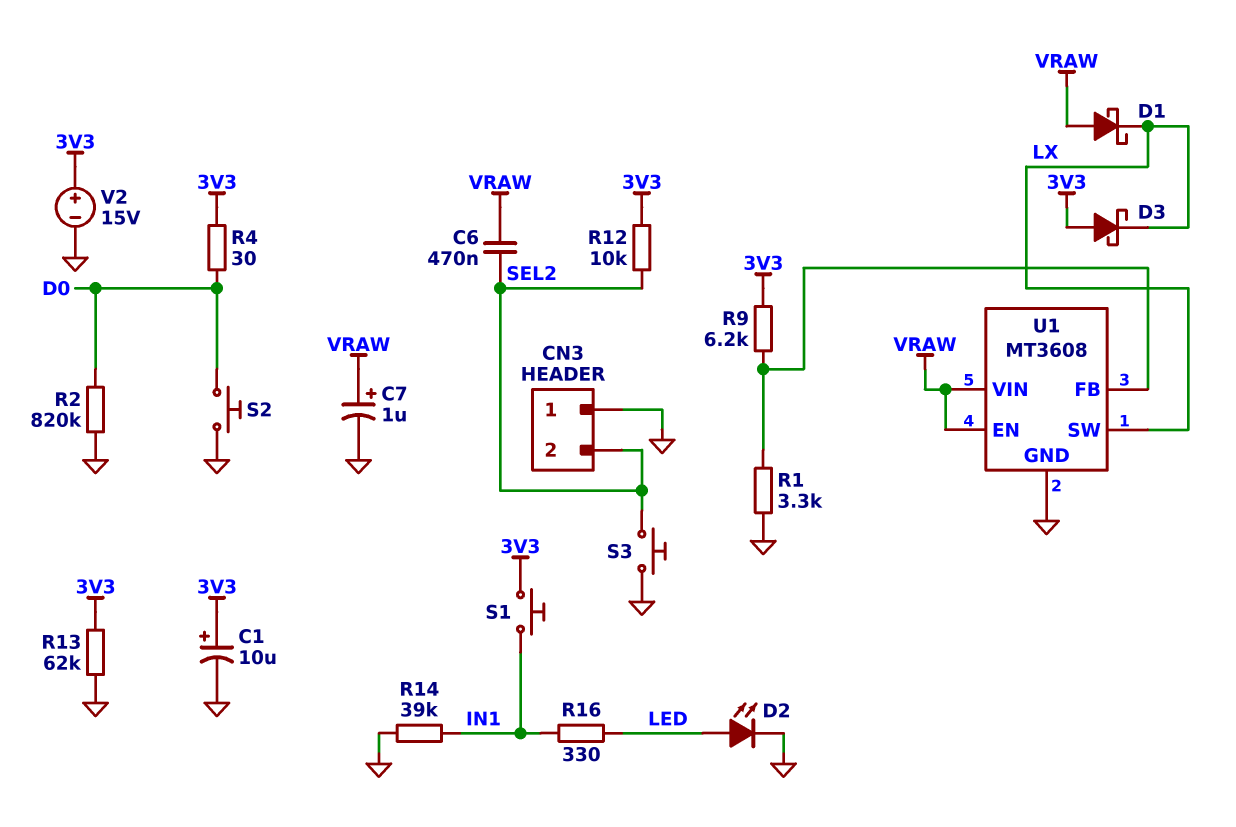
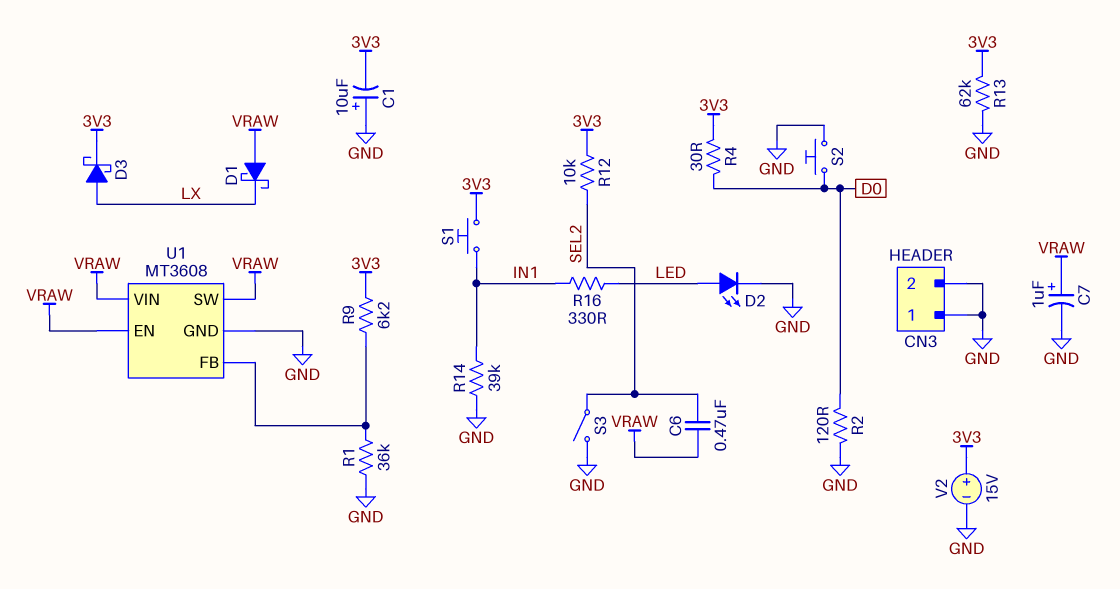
C1: 10uF (plus 3V3, minus GND) -> 10uF (plus GND, minus 3V3)
CN3 pin 2: SEL2 -> GND
D3: schottky (A 3V3, K LX) -> schottky (A LX, K 3V3)
R1: 3.3k (GND, U1/FB) -> 36k (GND, U1/FB)
R2: 820k (D0, GND) -> 120 (D0, GND)
S3: button (GND, SEL2) -> switch (GND, SEL2)
U1 pin SW: LX -> VRAW

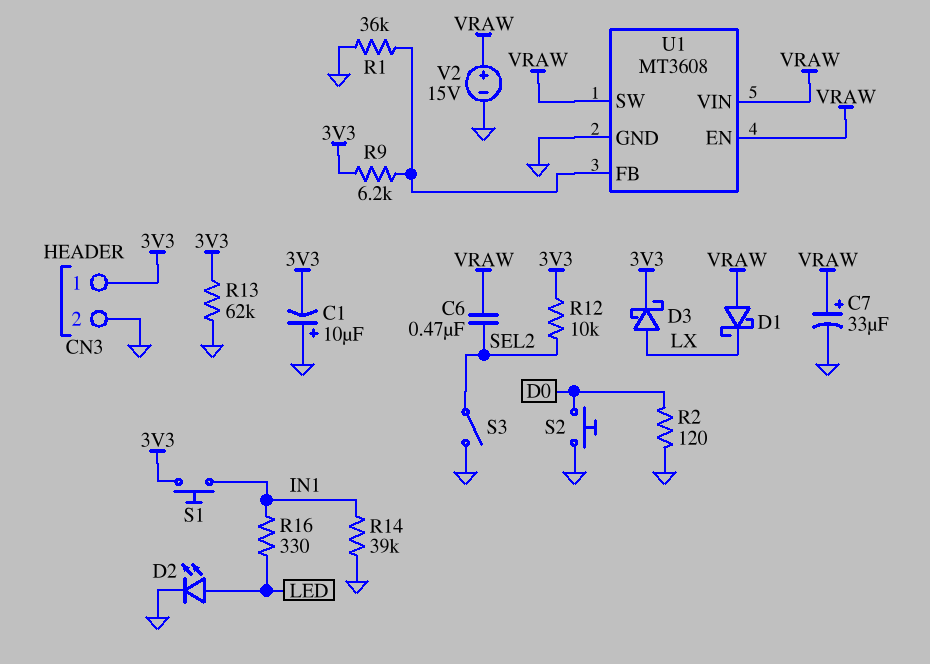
C7: 1uF (plus VRAW, minus GND) -> 33uF (plus VRAW, minus GND)
CN3 pin 1: GND -> 3V3
R4: 30 (3V3, D0) -> none
V2: 15V (plus 3V3, minus GND) -> 15V (plus VRAW, minus GND)

